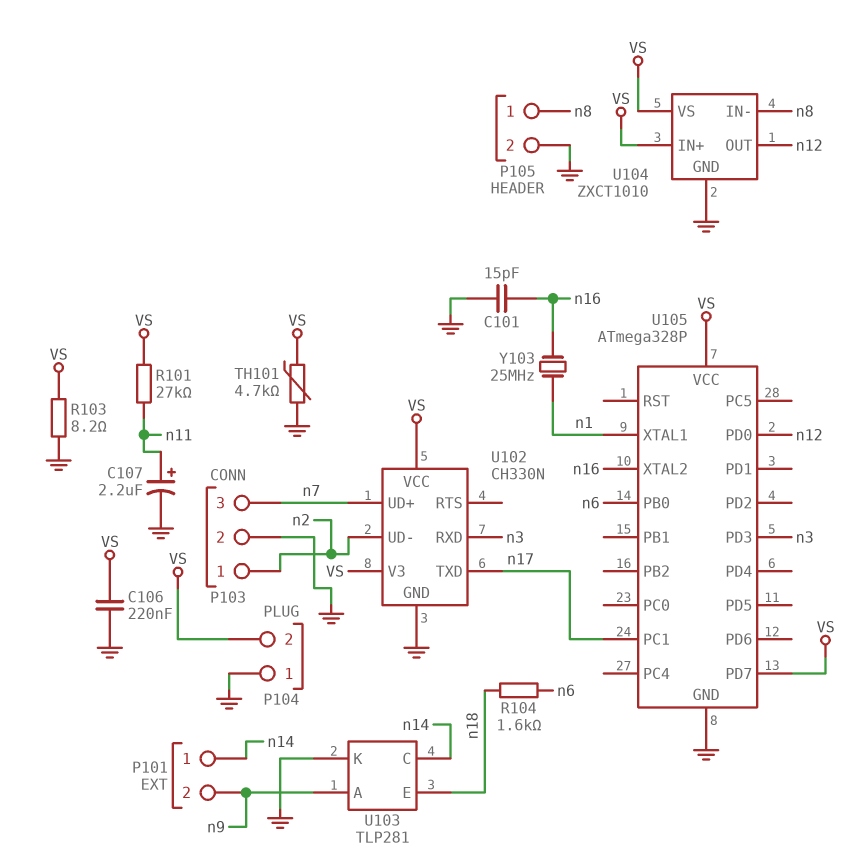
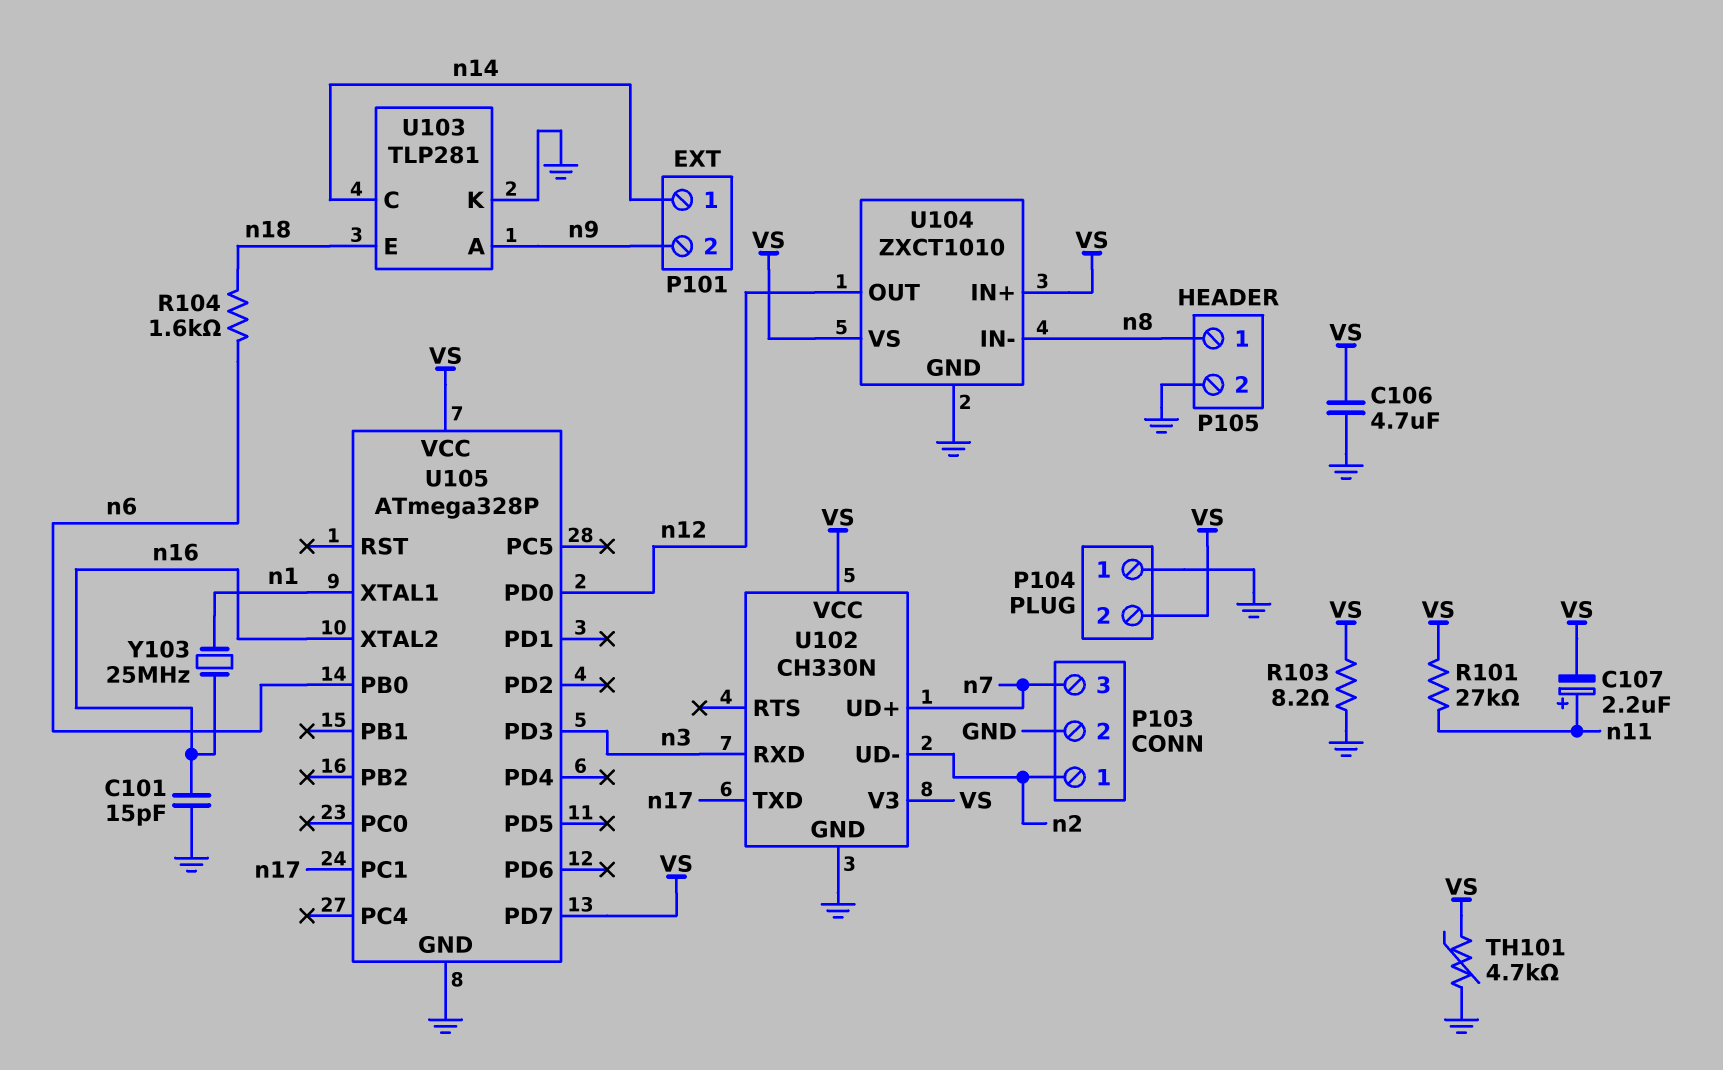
C106: 220nF (GND, VS) -> 4.7uF (GND, VS)
C107: 2.2uF (plus n11, minus GND) -> 2.2uF (plus n11, minus VS)

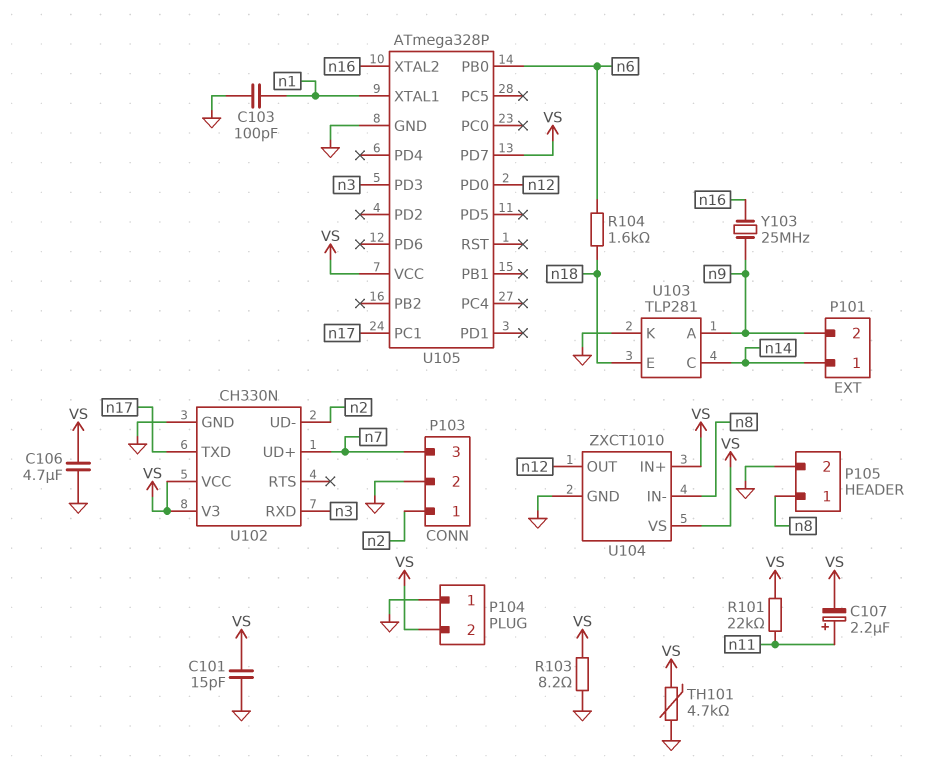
C101: 15pF (GND, n16) -> 15pF (GND, VS)
C103: none -> 100pF (GND, n1)
R101: 27k (VS, n11) -> 22k (VS, n11)
Y103: 25MHz (n1, n16) -> 25MHz (n9, n16)

